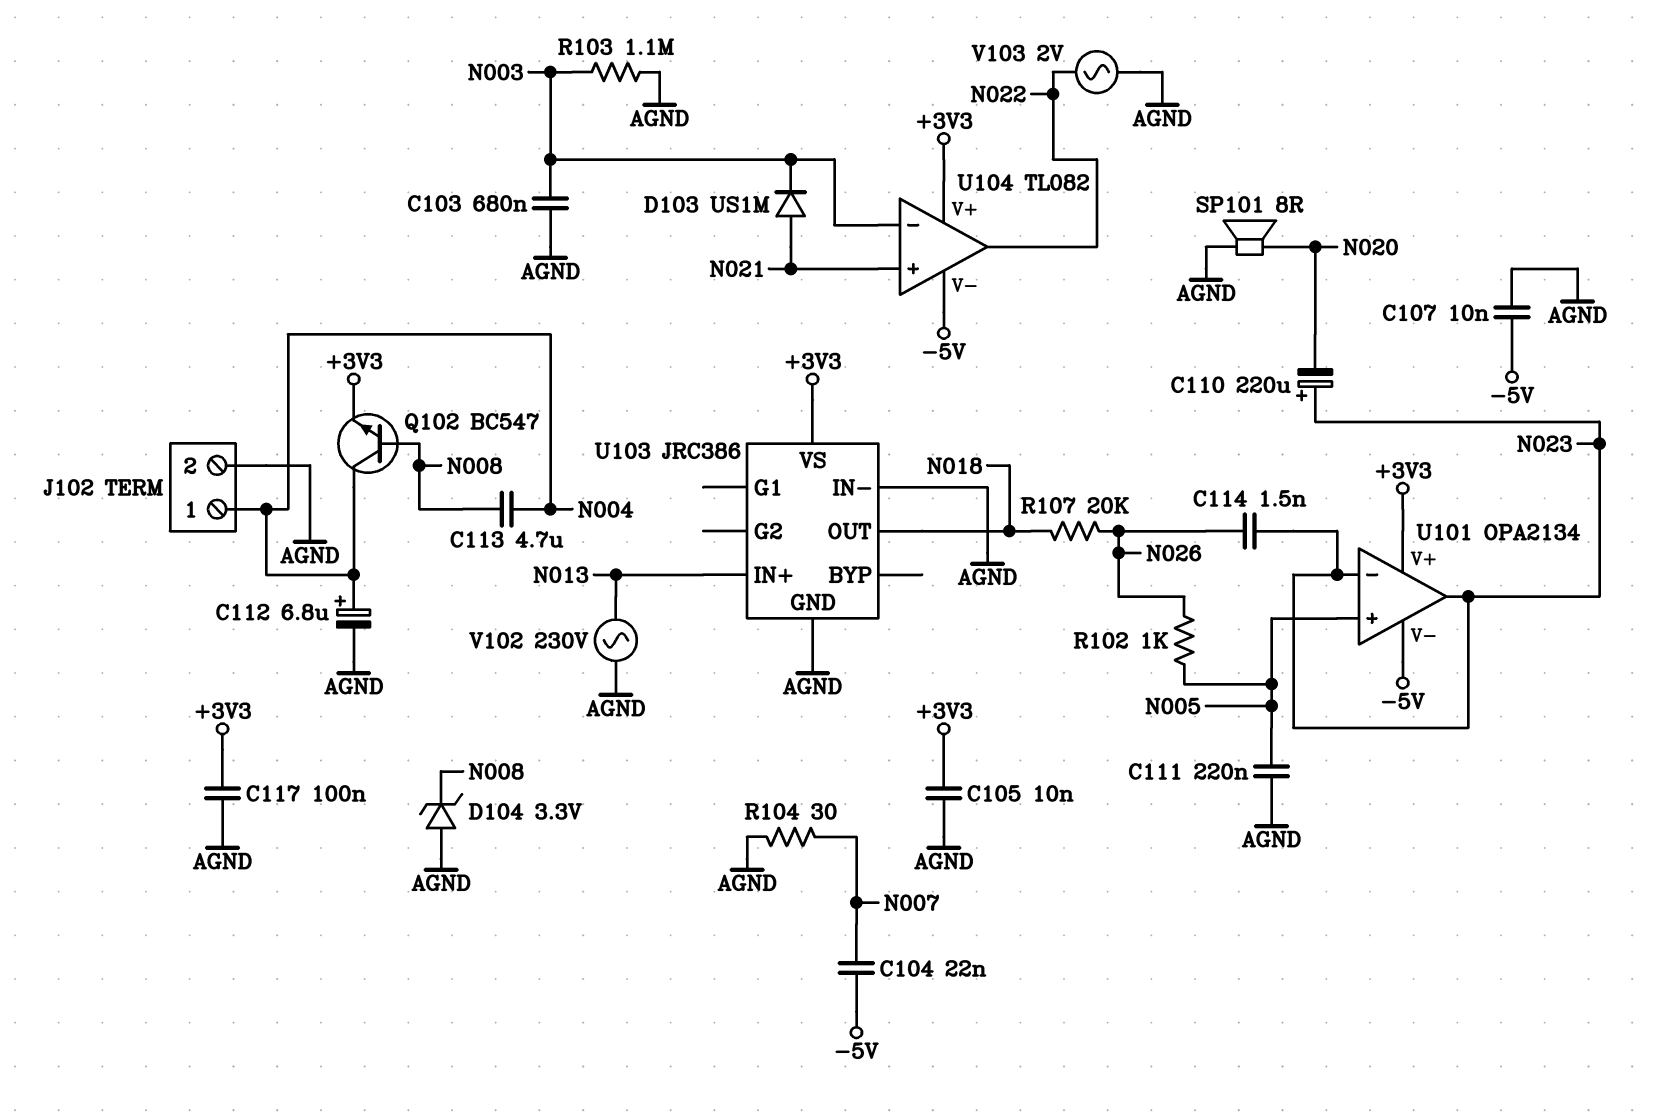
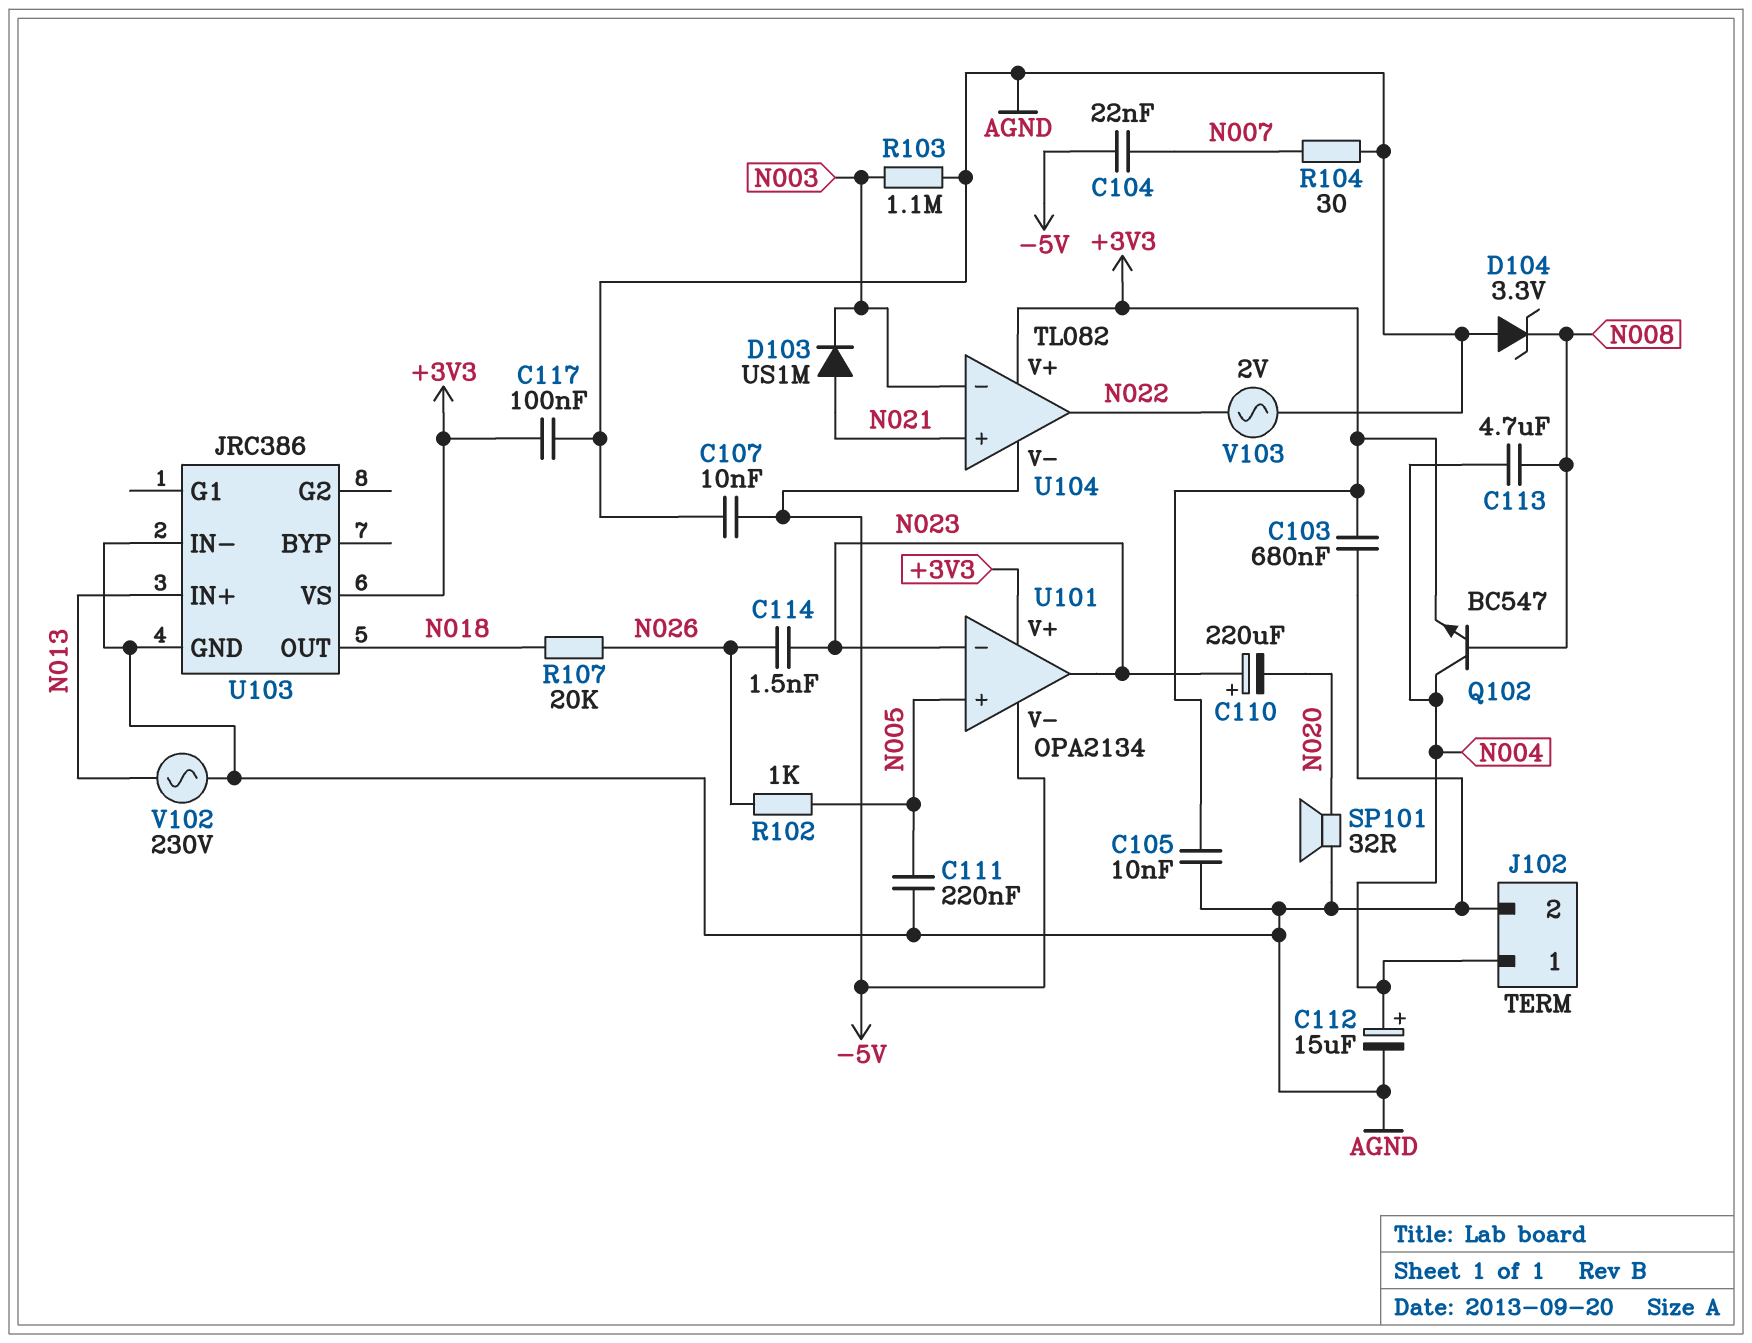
C103: 680nF (AGND, N003) -> 680nF (+3V3, AGND)
C112: 6.8uF (plus N004, minus AGND) -> 15uF (plus N004, minus AGND)
SP101: speaker 8R (AGND, N020) -> speaker 32R (AGND, N020)

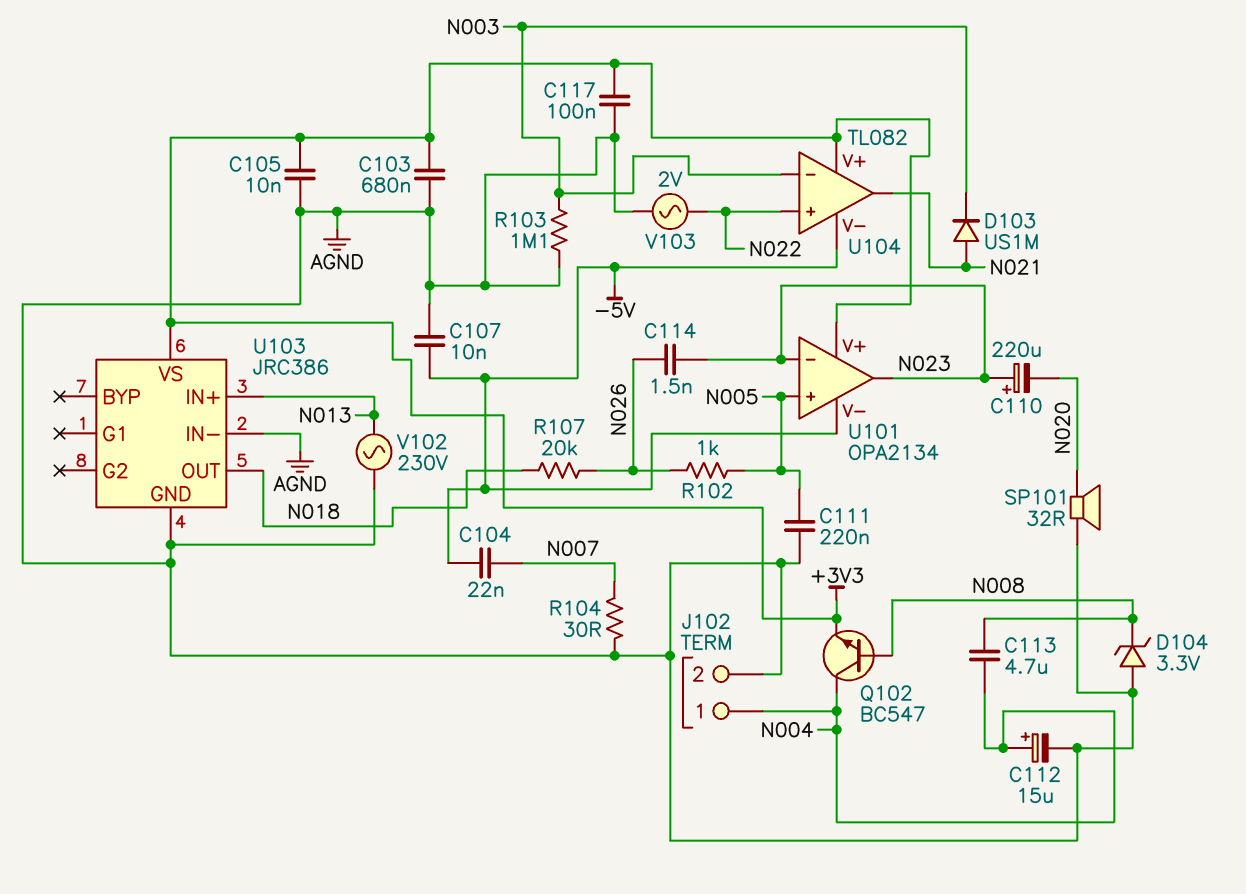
U104 pin in+: N021 -> N022
U104 pin out: N022 -> N021

